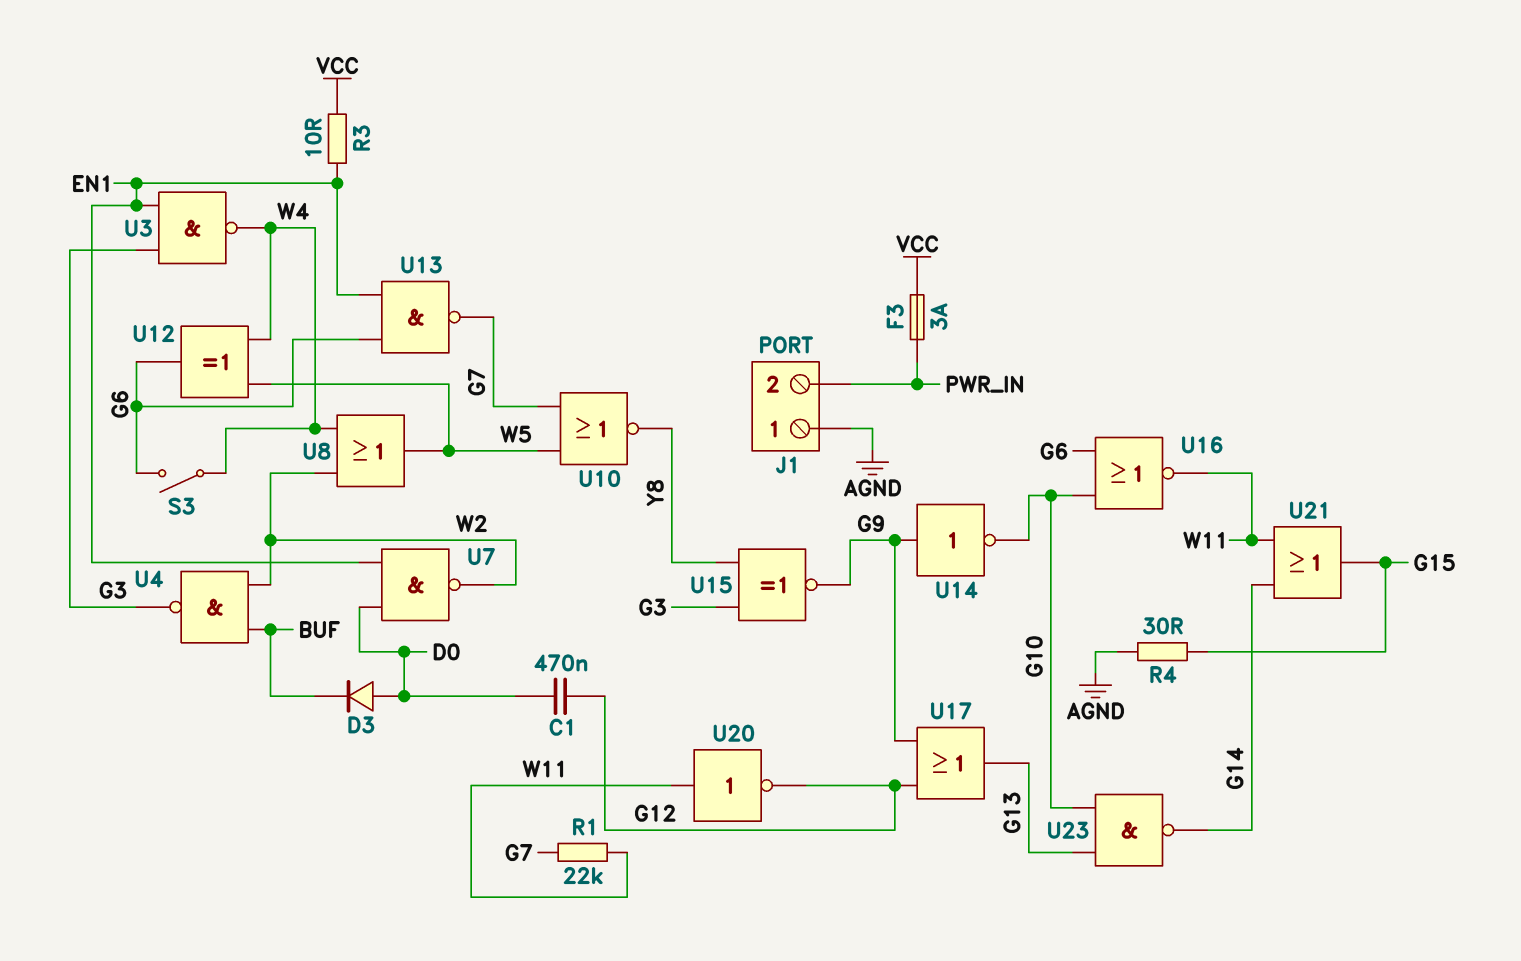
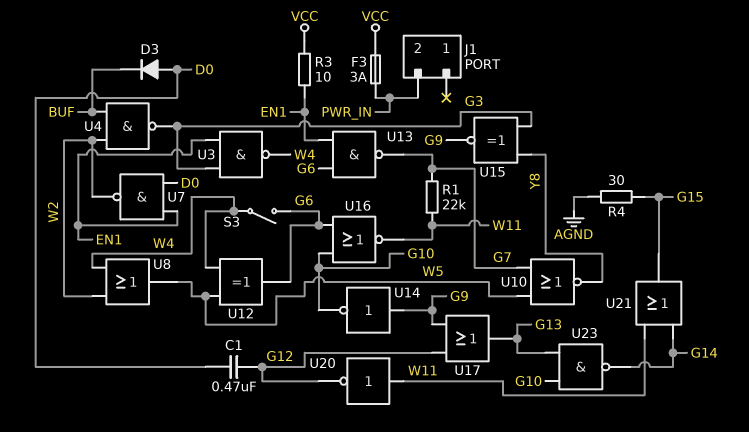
J1 pin 1: AGND -> none

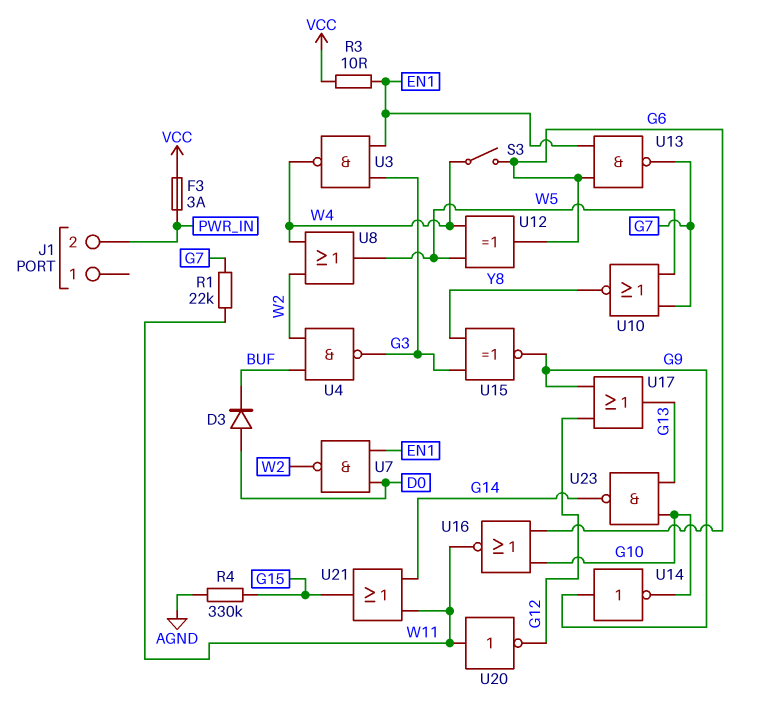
C1: 470nF (D0, G12) -> none
R4: 30 (AGND, G15) -> 330k (AGND, G15)

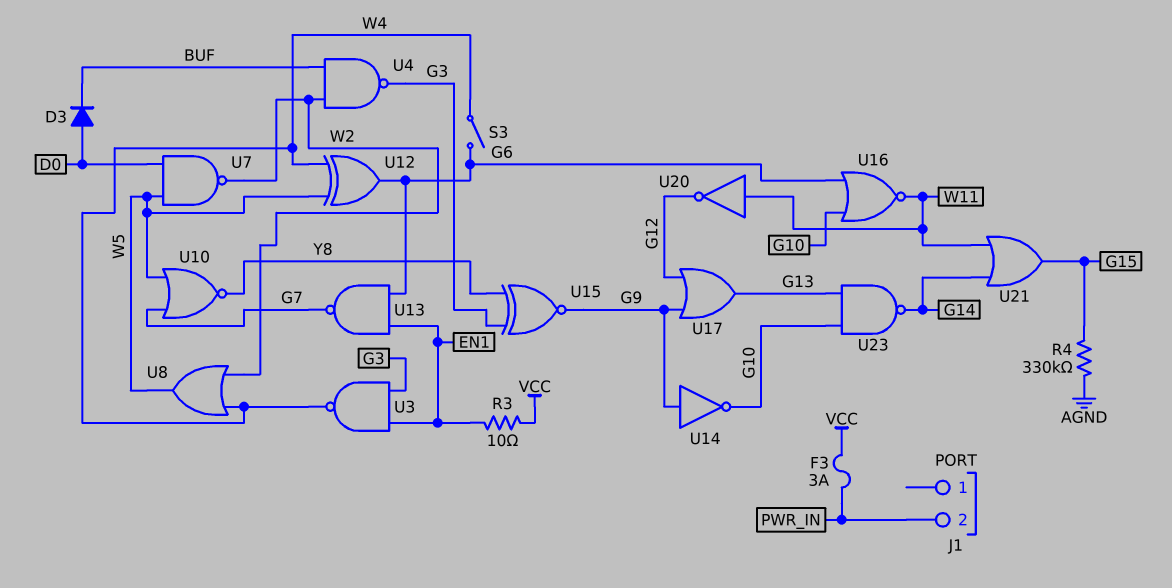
R1: 22k (G7, W11) -> none
U7: NAND (in D0, in EN1, out W2) -> NAND (in D0, in W5, out W2)

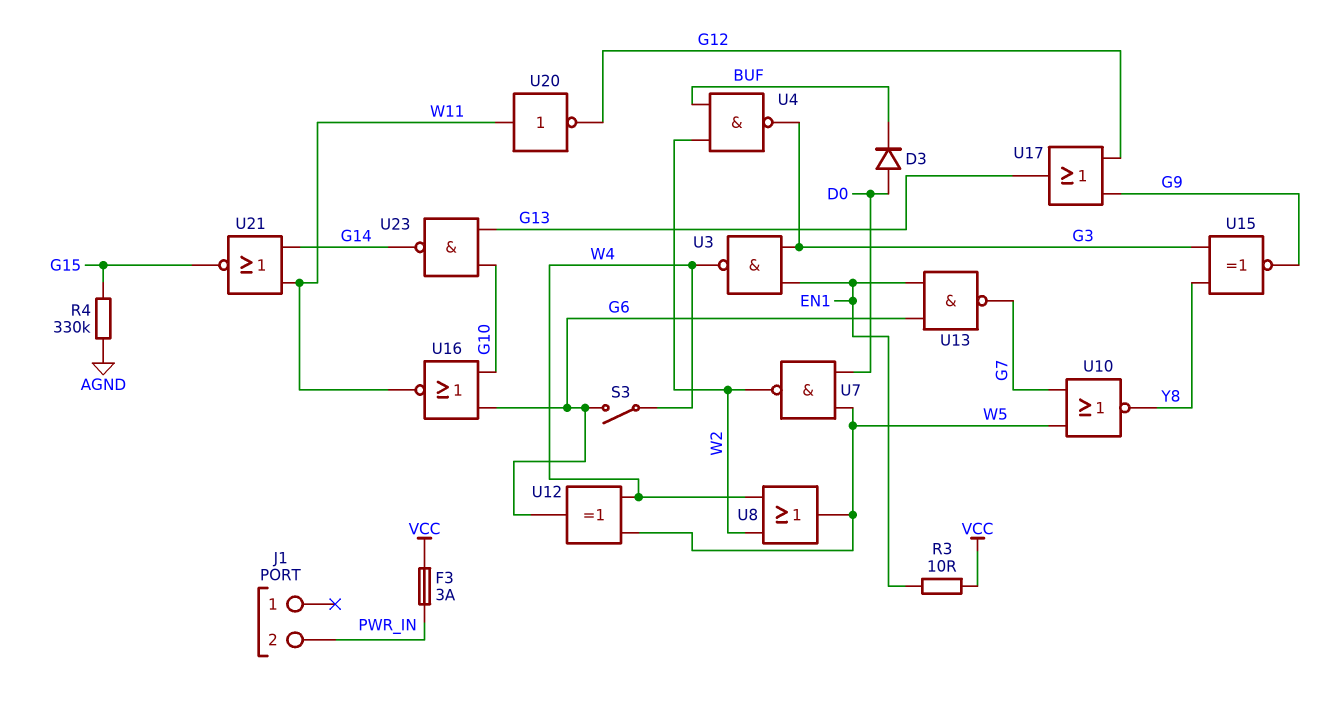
U14: NOT (in G9, out G10) -> none
U21: OR (in G14, in W11, out G15) -> NOR (in G14, in W11, out G15)

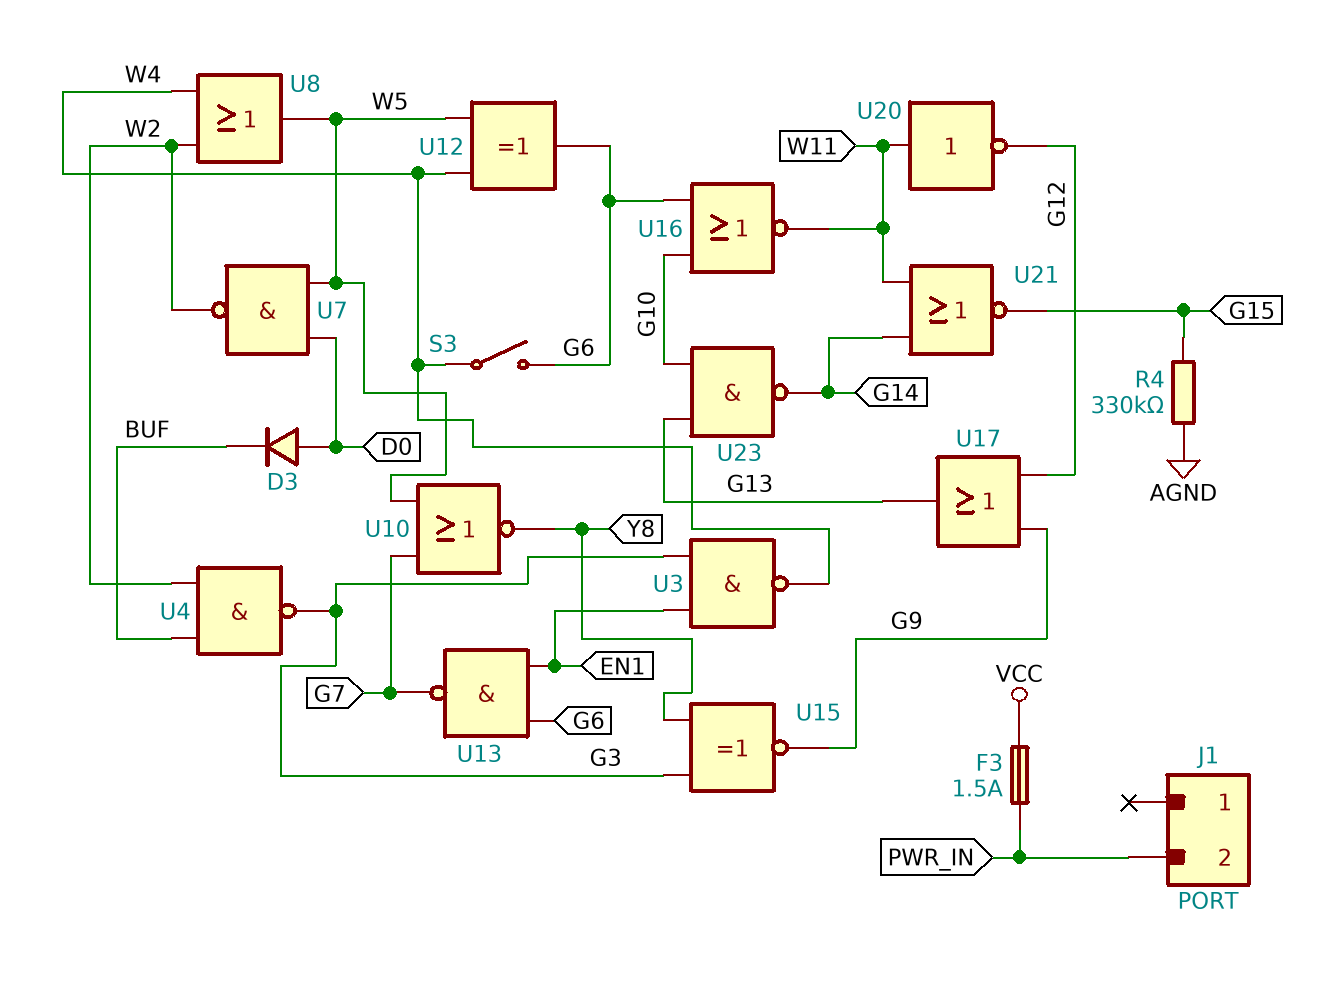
F3: 3A (PWR_IN, VCC) -> 1.5A (PWR_IN, VCC)
R3: 10 (EN1, VCC) -> none

